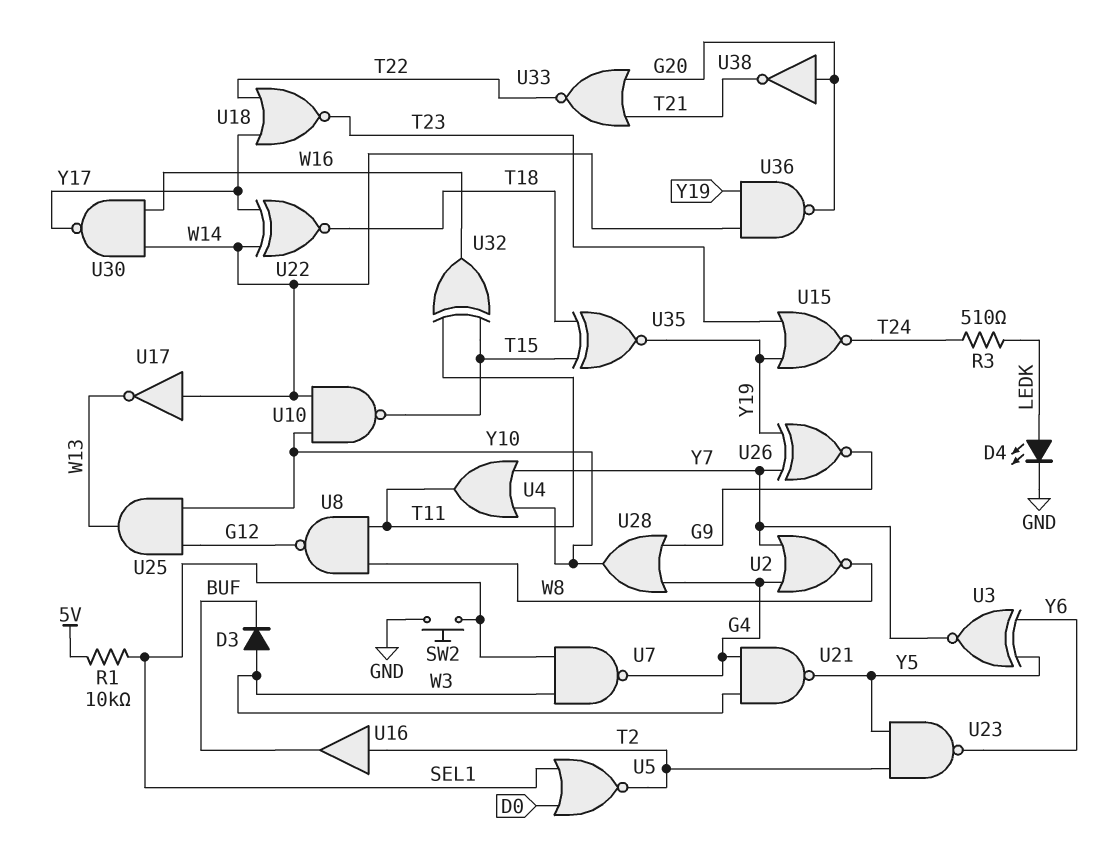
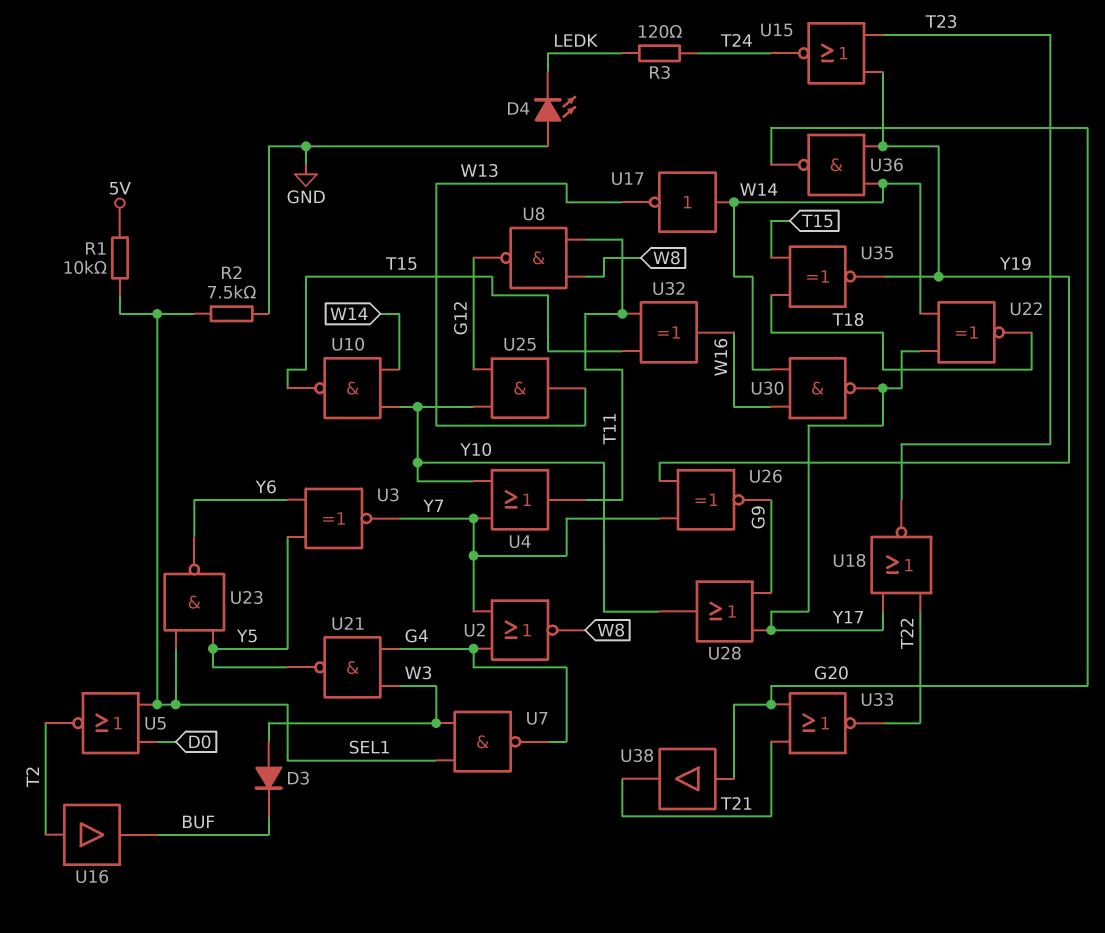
D4: LED (A LEDK, K GND) -> LED (A GND, K LEDK)
R2: none -> 7.5k (GND, SEL1)
R3: 510 (LEDK, T24) -> 120 (LEDK, T24)
SW2: button (GND, SEL1) -> none
U23: NAND (in T2, in Y5, out Y6) -> NAND (in SEL1, in Y5, out Y6)
U28: OR (in G4, in G9, out Y10) -> OR (in G9, in Y17, out Y10)
U38: NOT (in G20, out T21) -> buffer (in G20, out T21)

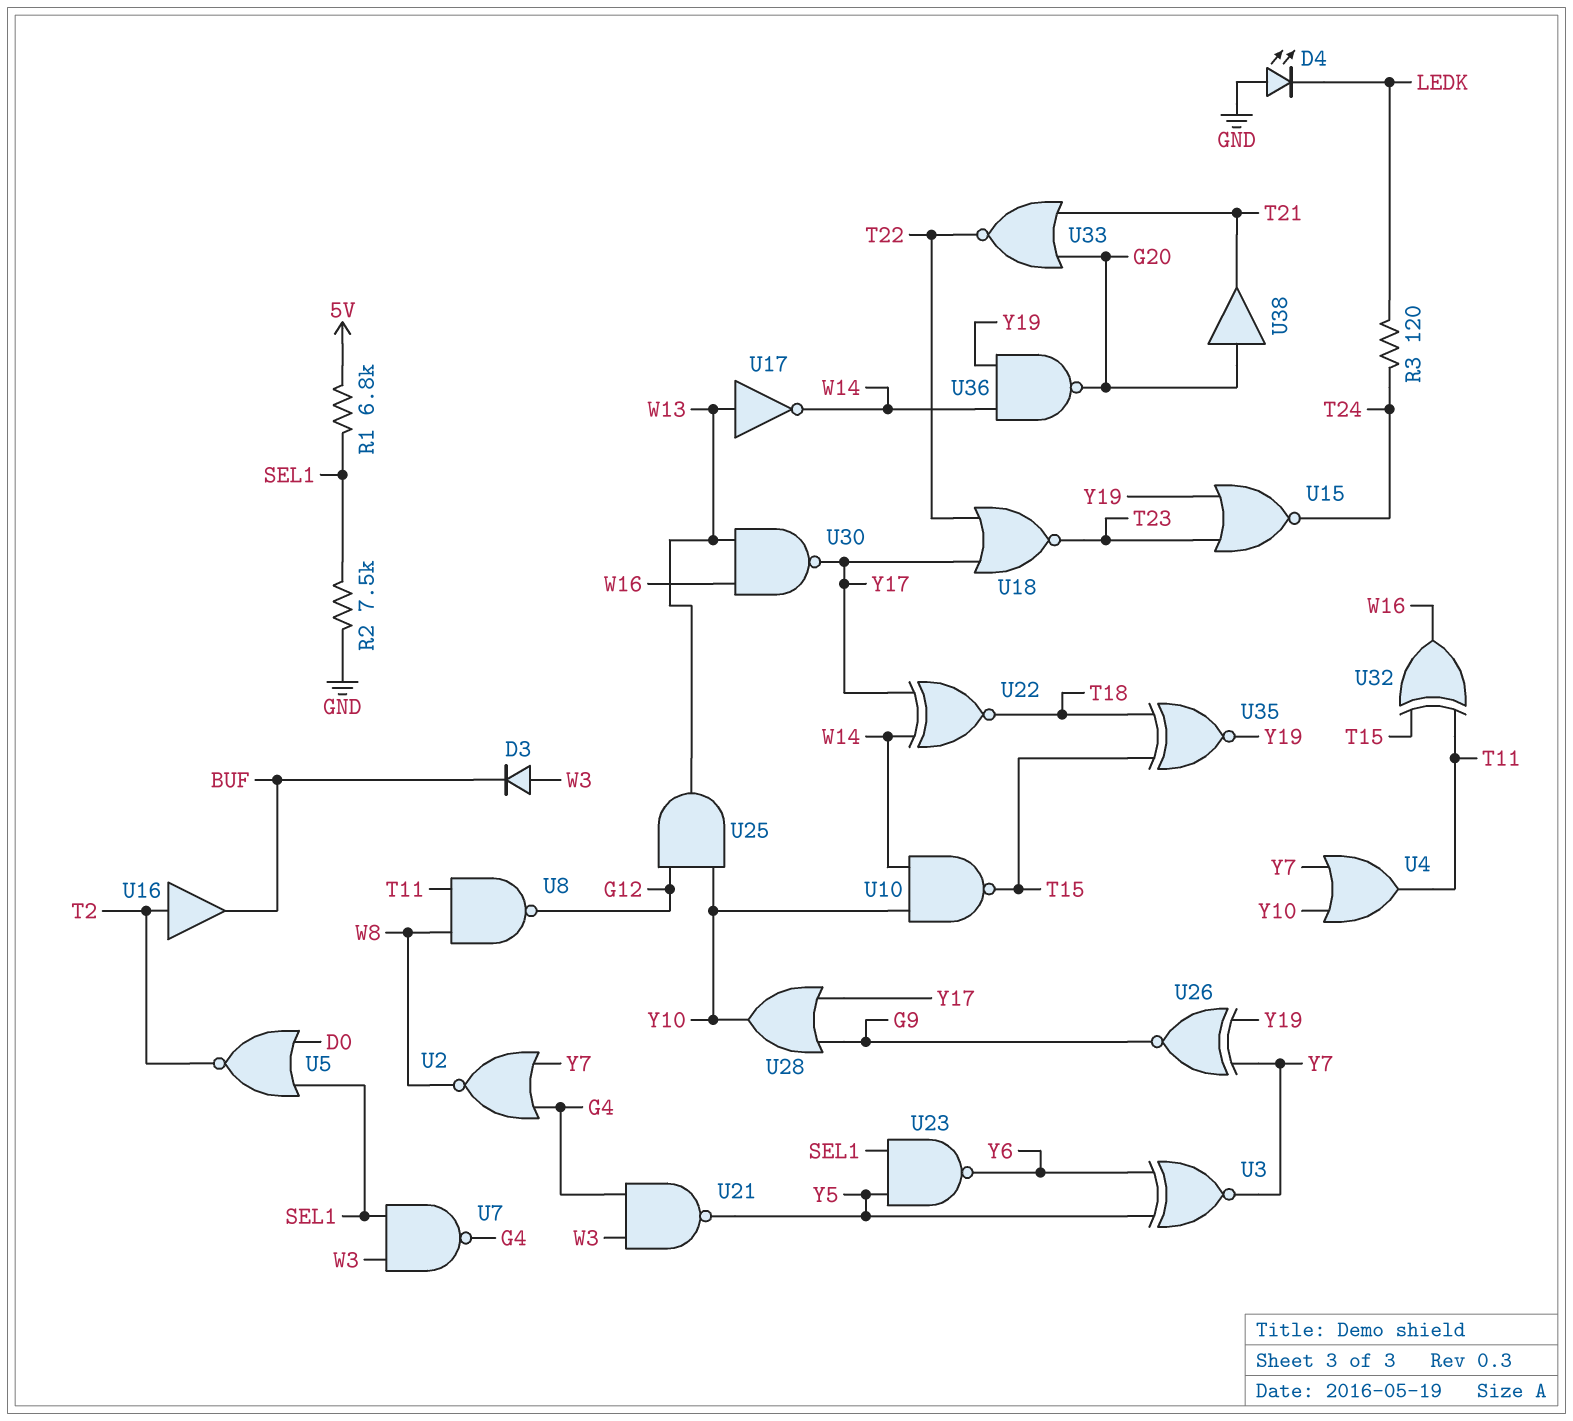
R1: 10k (5V, SEL1) -> 6.8k (5V, SEL1)
U17: NOT (in W14, out W13) -> NOT (in W13, out W14)
U30: NAND (in W14, in W16, out Y17) -> NAND (in W13, in W16, out Y17)

